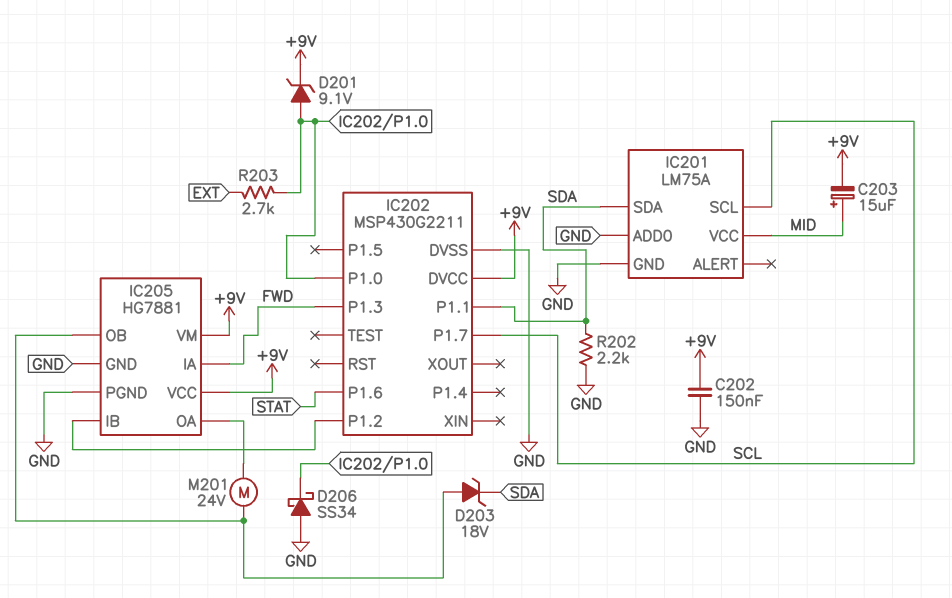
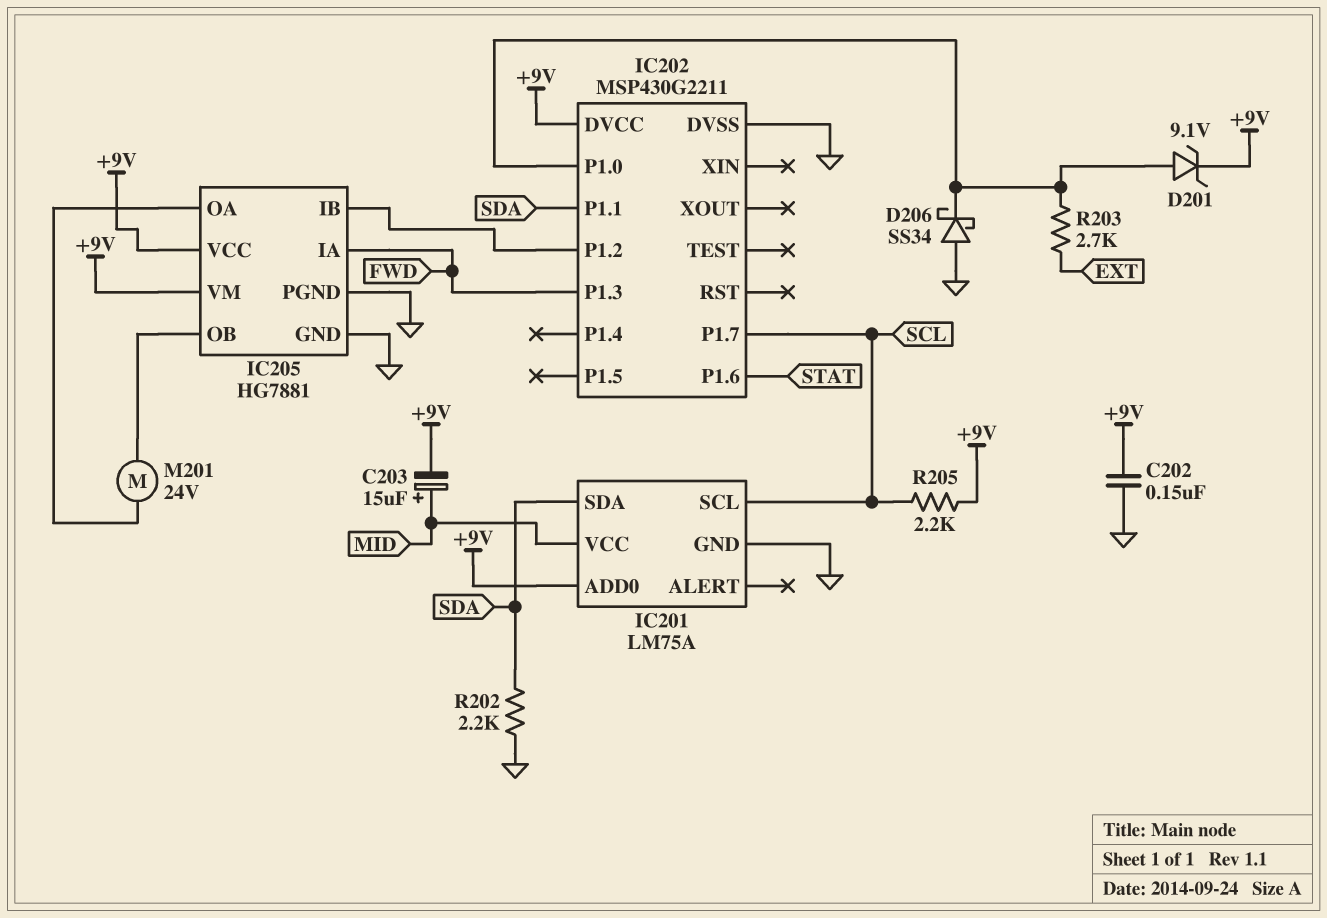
D203: zener 18V (A IC205/OB, K SDA) -> none
IC201 pin ADD0: GND -> +9V
R205: none -> 2.2k (+9V, SCL)

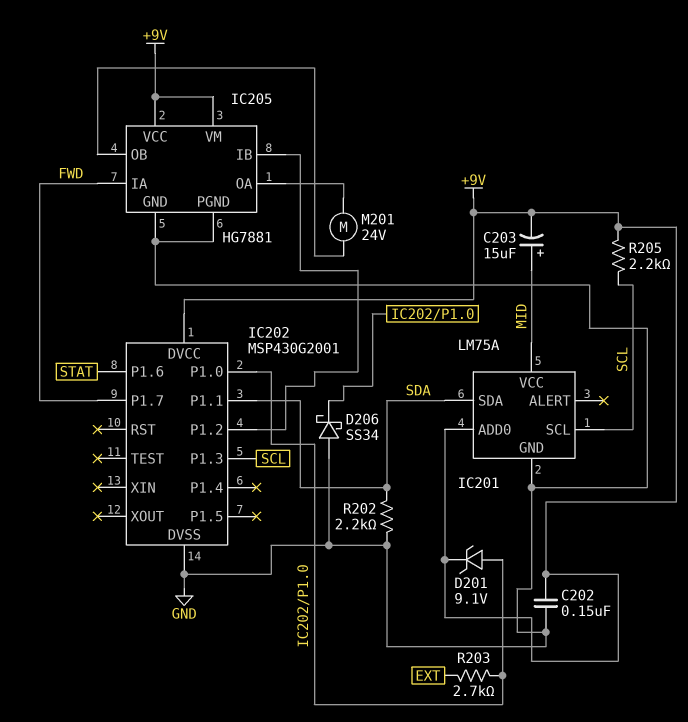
IC202: MSP430G2211 -> MSP430G2001
IC202 pin P1.3: FWD -> SCL
IC202 pin P1.7: SCL -> FWD

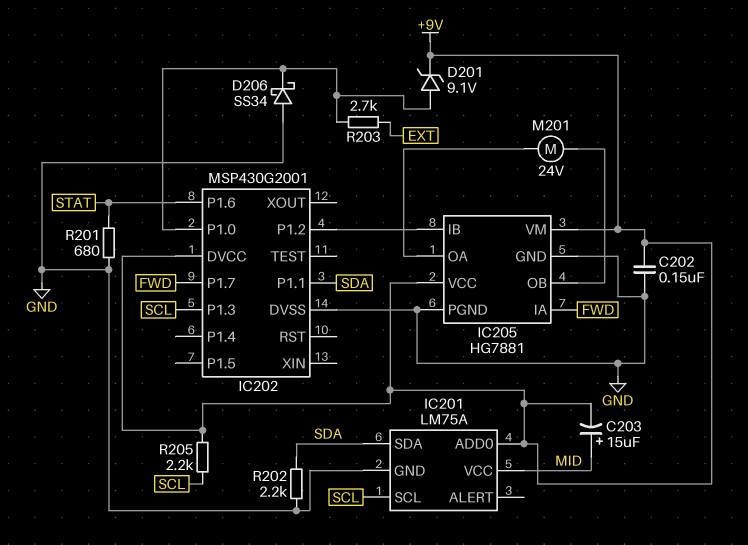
R201: none -> 680 (GND, STAT)

